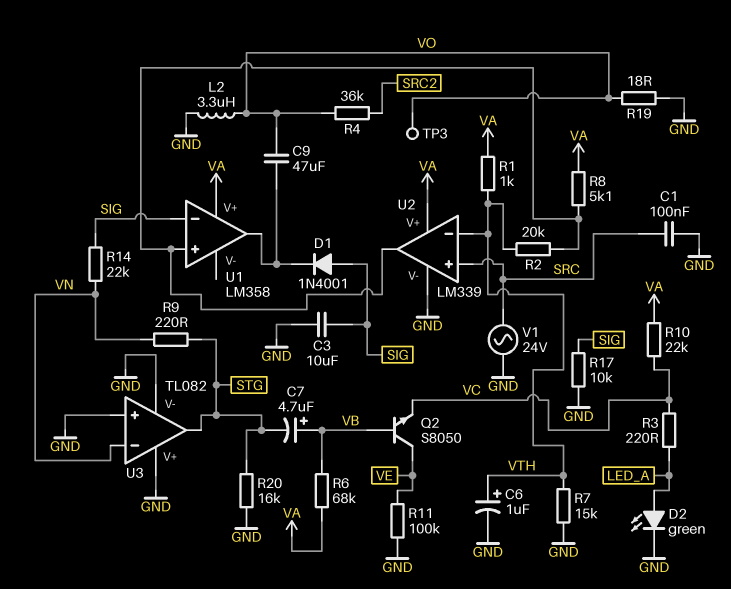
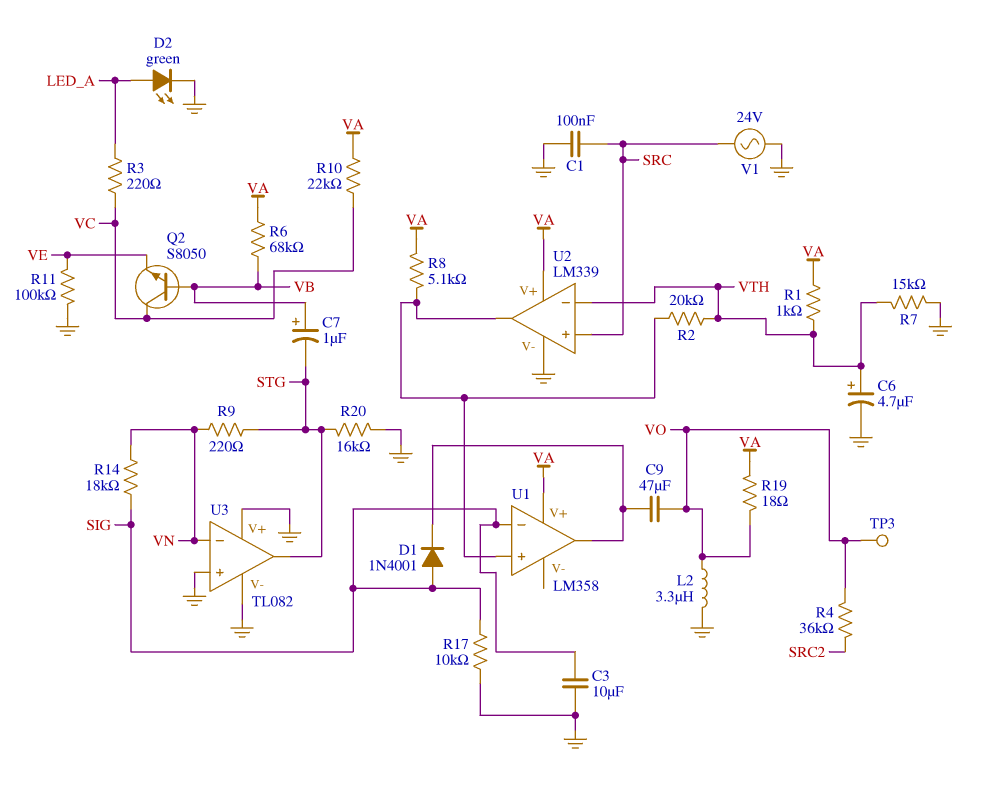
C6: 1uF (plus VTH, minus GND) -> 4.7uF (plus VTH, minus GND)
C7: 4.7uF (plus VB, minus STG) -> 1uF (plus VB, minus STG)
Q2: NPN S8050 (B VB, C VE, E VC) -> NPN S8050 (B VB, C VC, E VE)
R14: 22k (SIG, VN) -> 18k (SIG, VN)
R19: 18 (GND, VO) -> 18 (VA, VO)

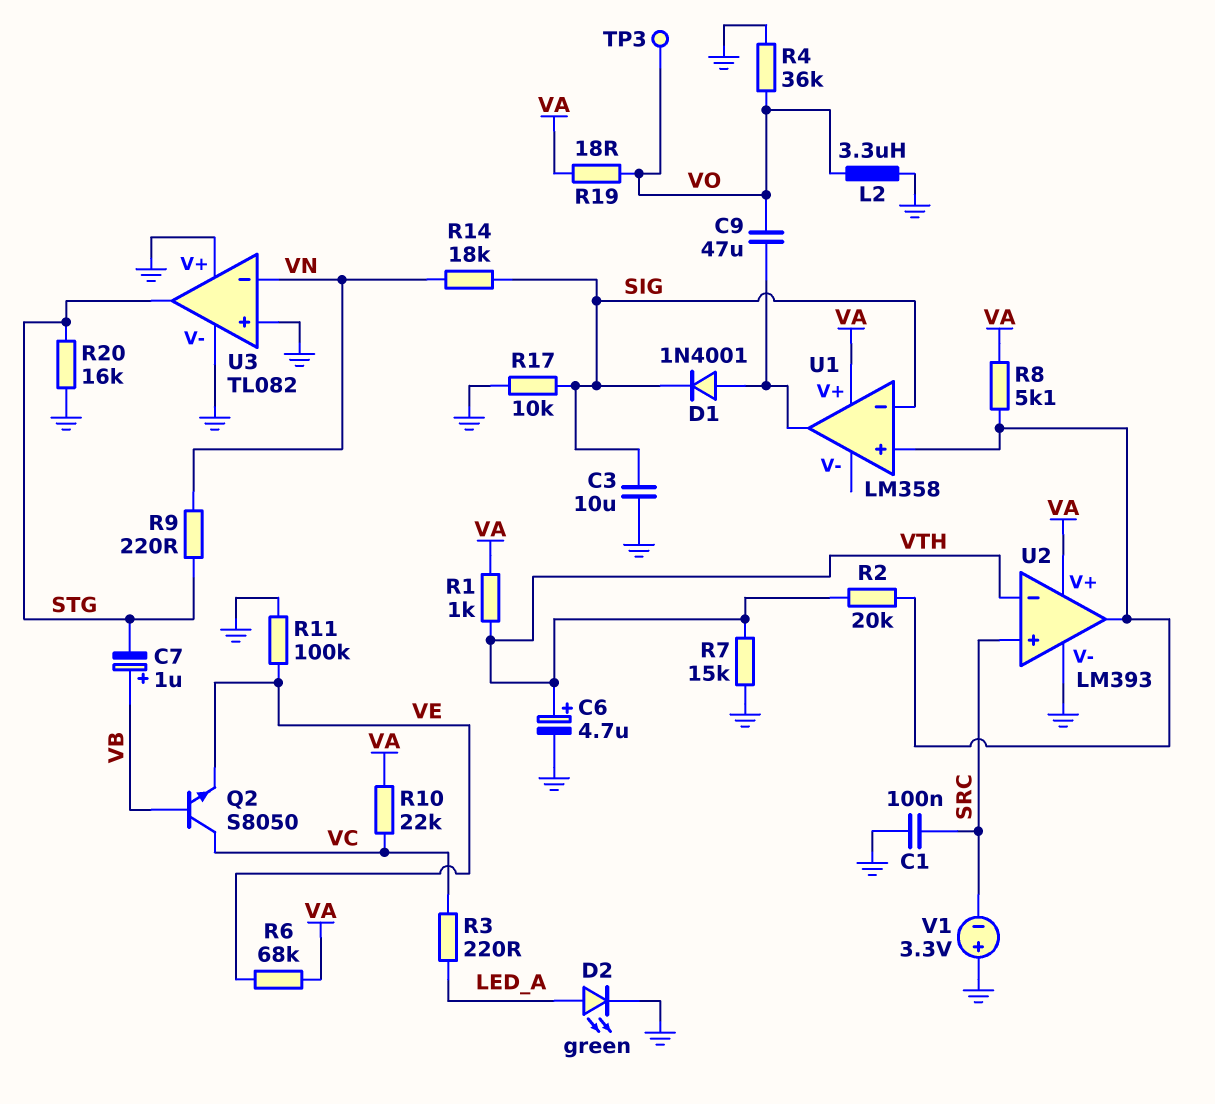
D1: diode 1N4001 (A SIG, K U1/out) -> diode 1N4001 (A U1/out, K SIG)
R4: 36k (SRC2, VO) -> 36k (GND, VO)
R6: 68k (VA, VB) -> 68k (VA, VE)
U2: LM339 -> LM393
V1: AC 24V (GND, SRC) -> 3.3V (plus GND, minus SRC)

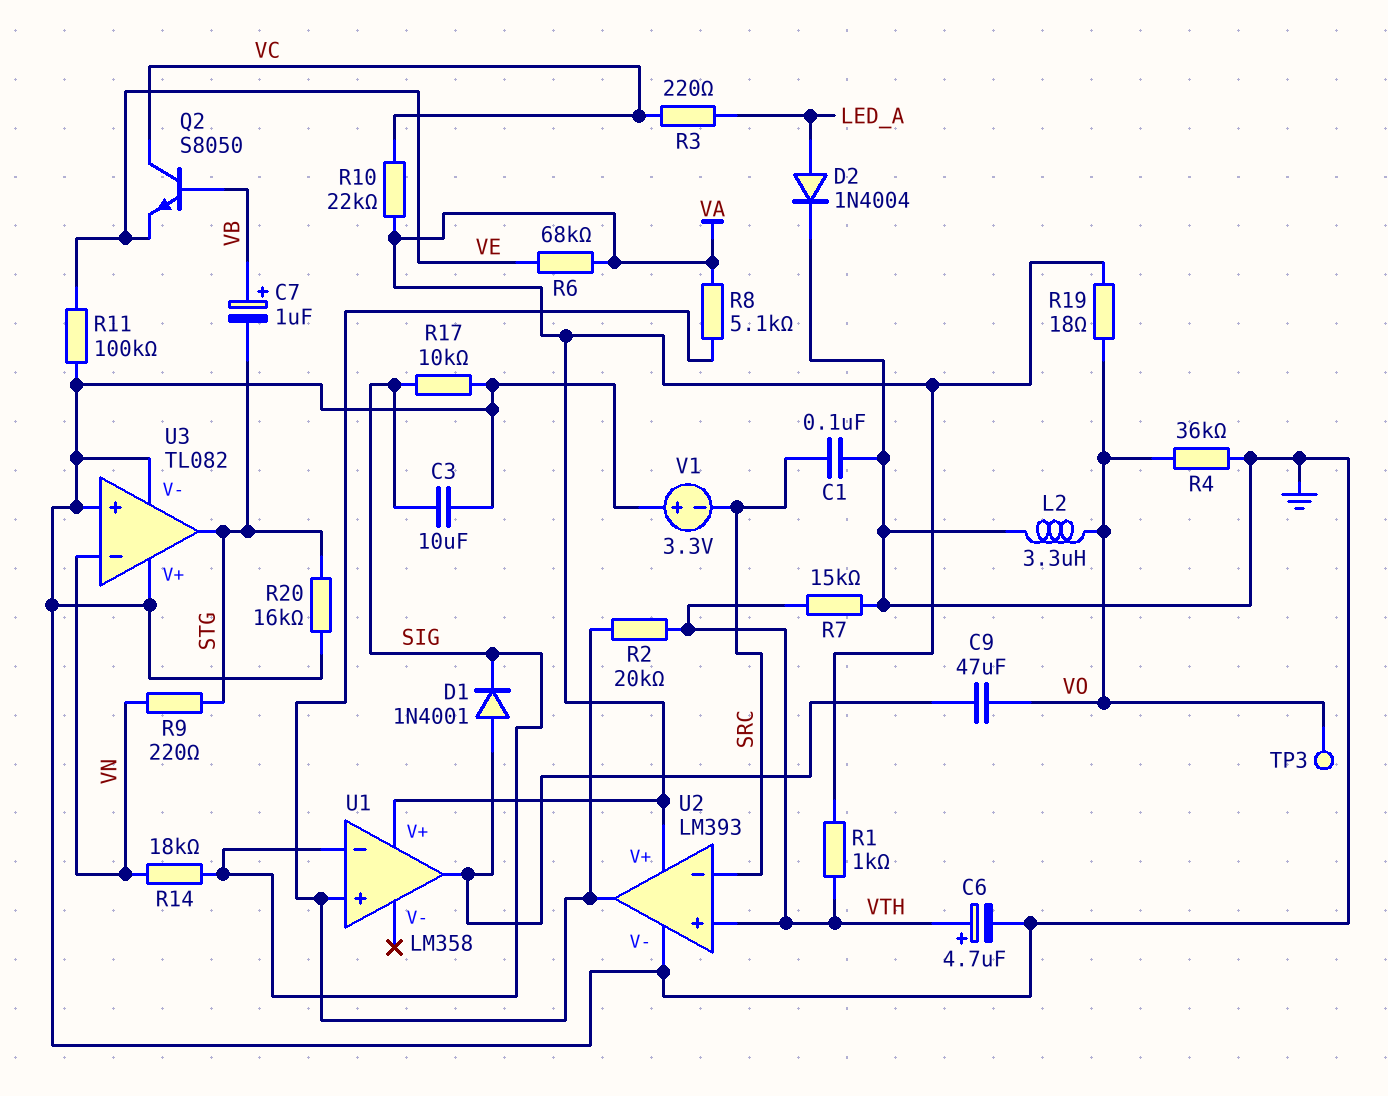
D2: LED green (A LED_A, K GND) -> diode 1N4004 (A LED_A, K GND)
U2 pin in+: SRC -> VTH
U2 pin in-: VTH -> SRC

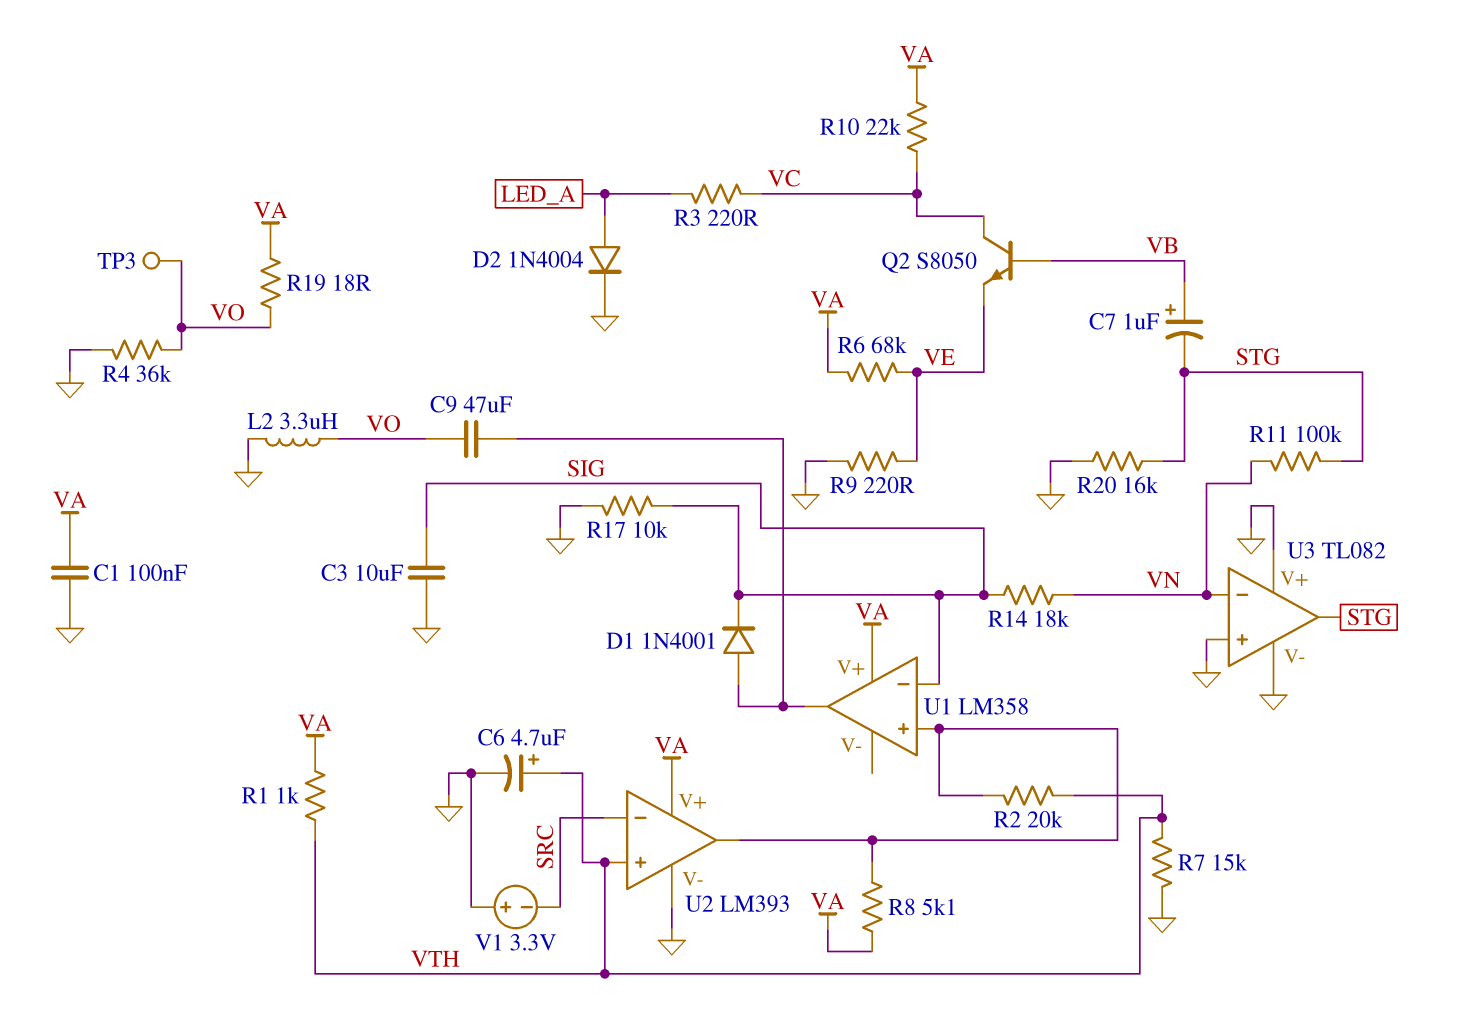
C1: 100nF (GND, SRC) -> 100nF (GND, VA)
R9: 220 (STG, VN) -> 220 (GND, VE)
R11: 100k (GND, VE) -> 100k (STG, VN)

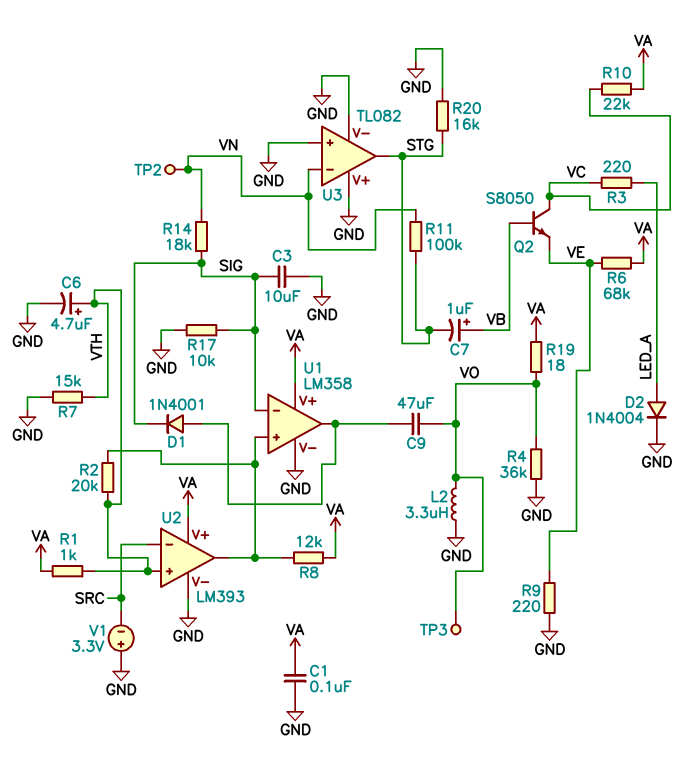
R8: 5.1k (U1/in+, VA) -> 12k (U1/in+, VA)
TP2: none -> test point (VN)
U1 pin V-: none -> GND

